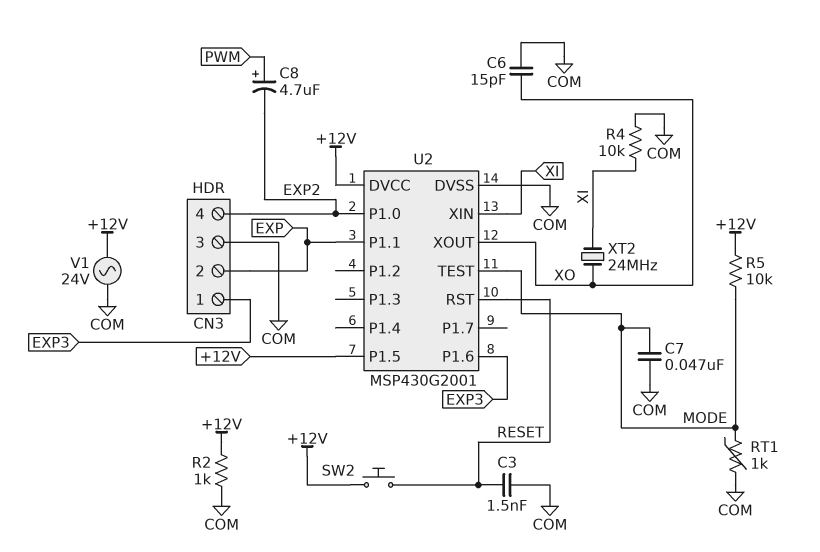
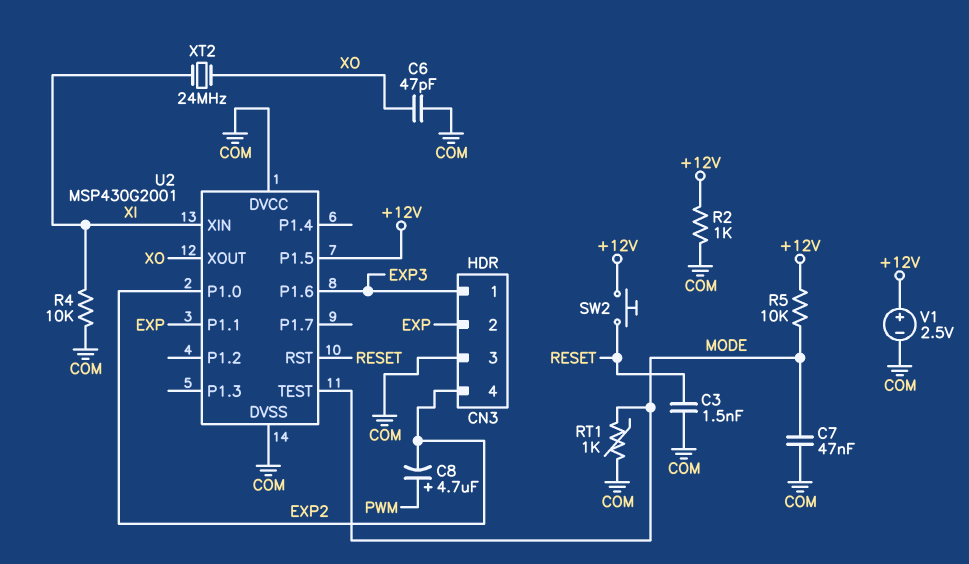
C6: 15pF (COM, XO) -> 47pF (COM, XO)
U2 pin DVCC: +12V -> COM
V1: AC 24V (+12V, COM) -> 2.5V (plus +12V, minus COM)

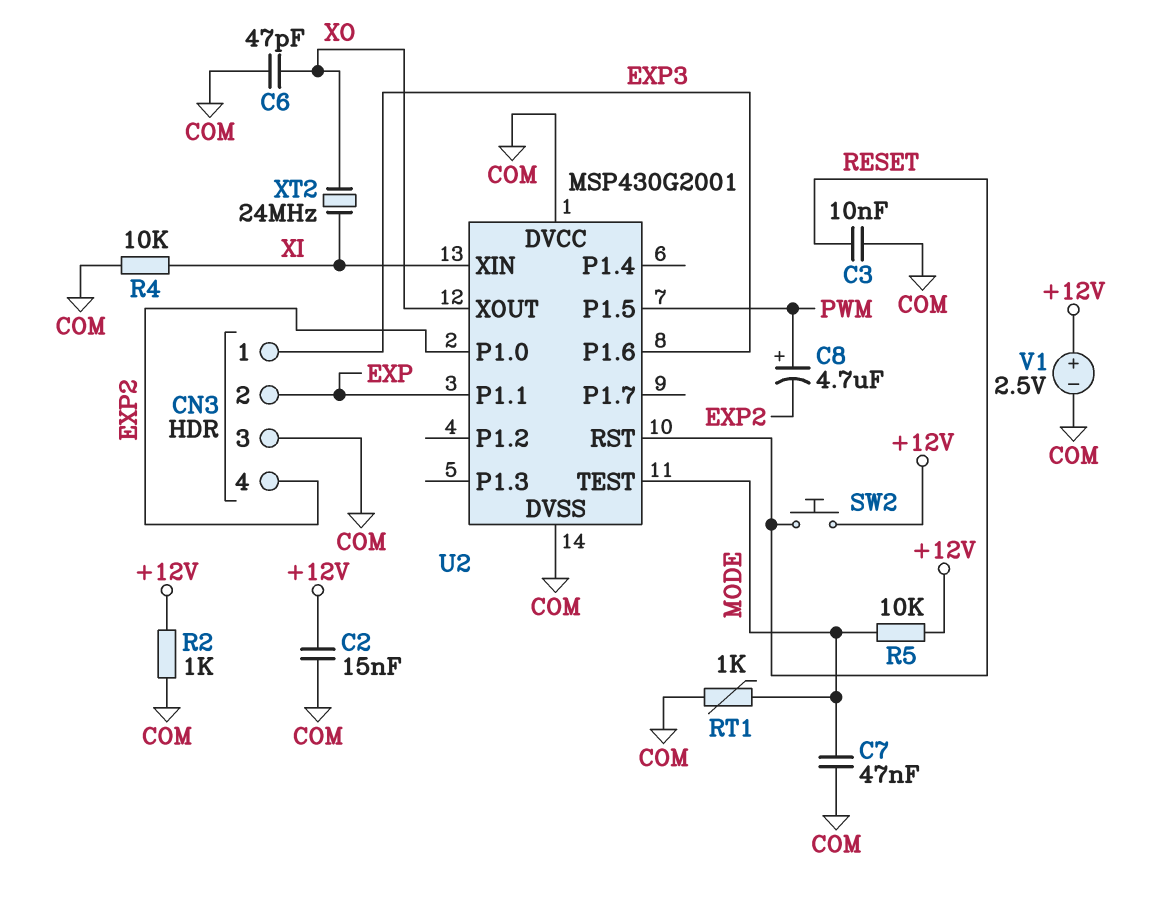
C2: none -> 15nF (+12V, COM)
C3: 1.5nF (COM, RESET) -> 10nF (COM, RESET)
U2 pin P1.5: +12V -> PWM

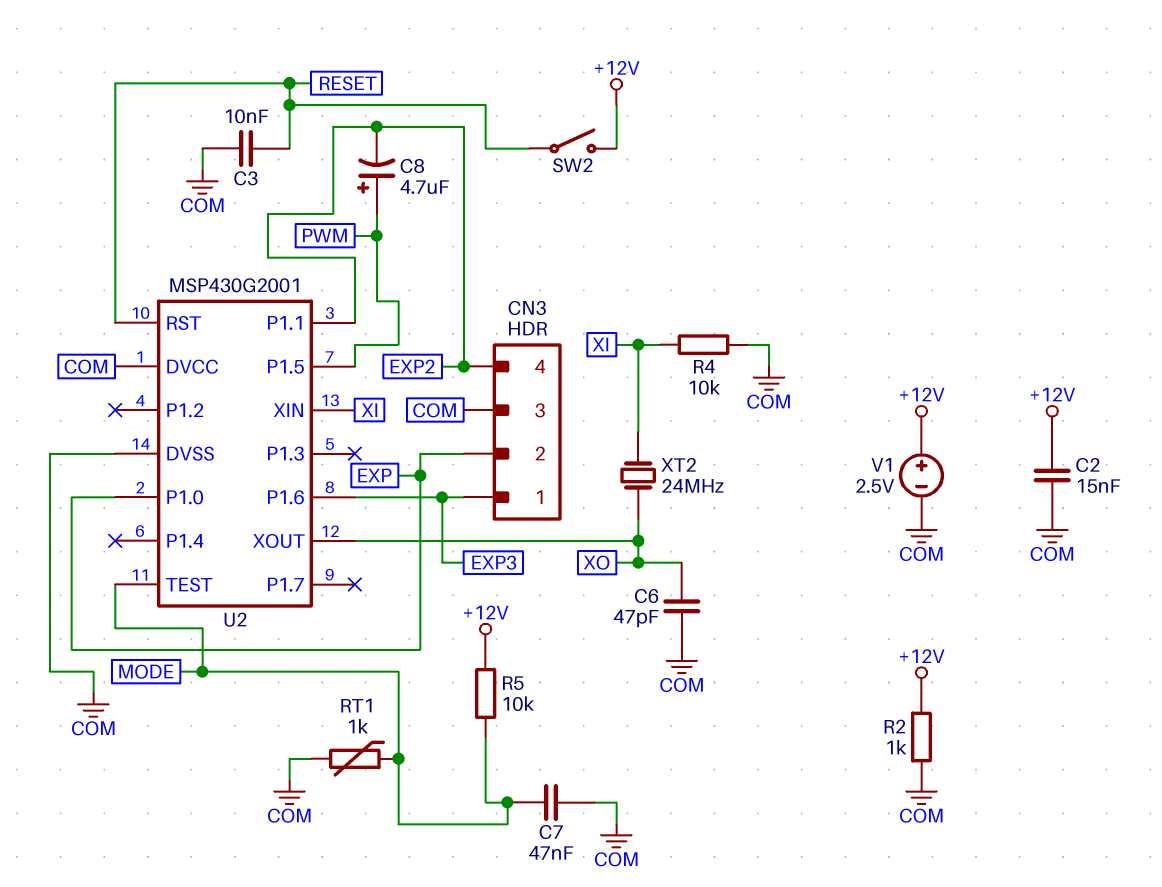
SW2: button (+12V, RESET) -> switch (+12V, RESET)
U2 pin P1.0: EXP2 -> EXP
U2 pin P1.1: EXP -> EXP2

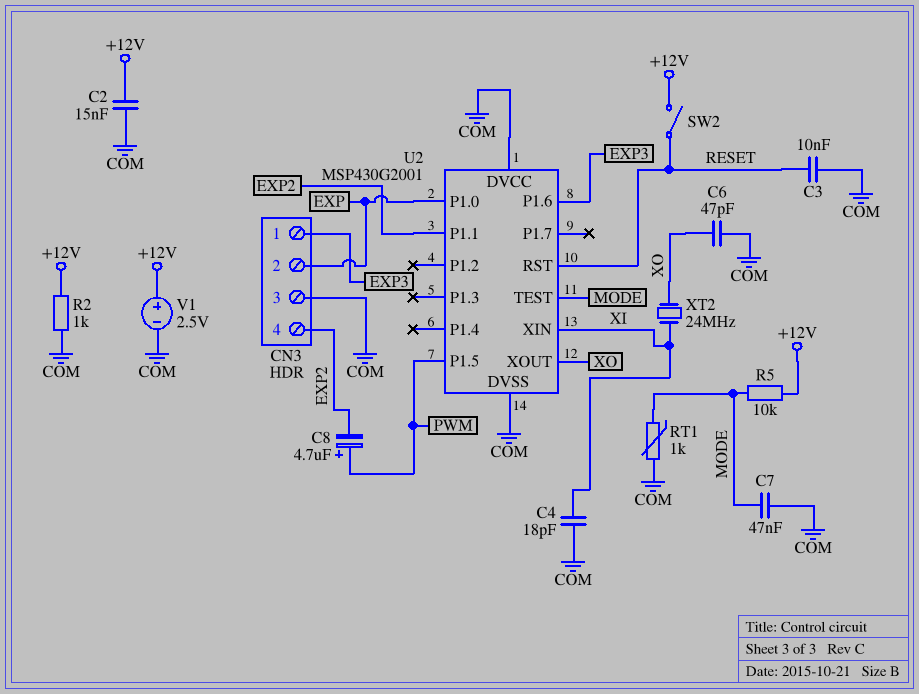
C4: none -> 18pF (COM, XI)
R4: 10k (COM, XI) -> none

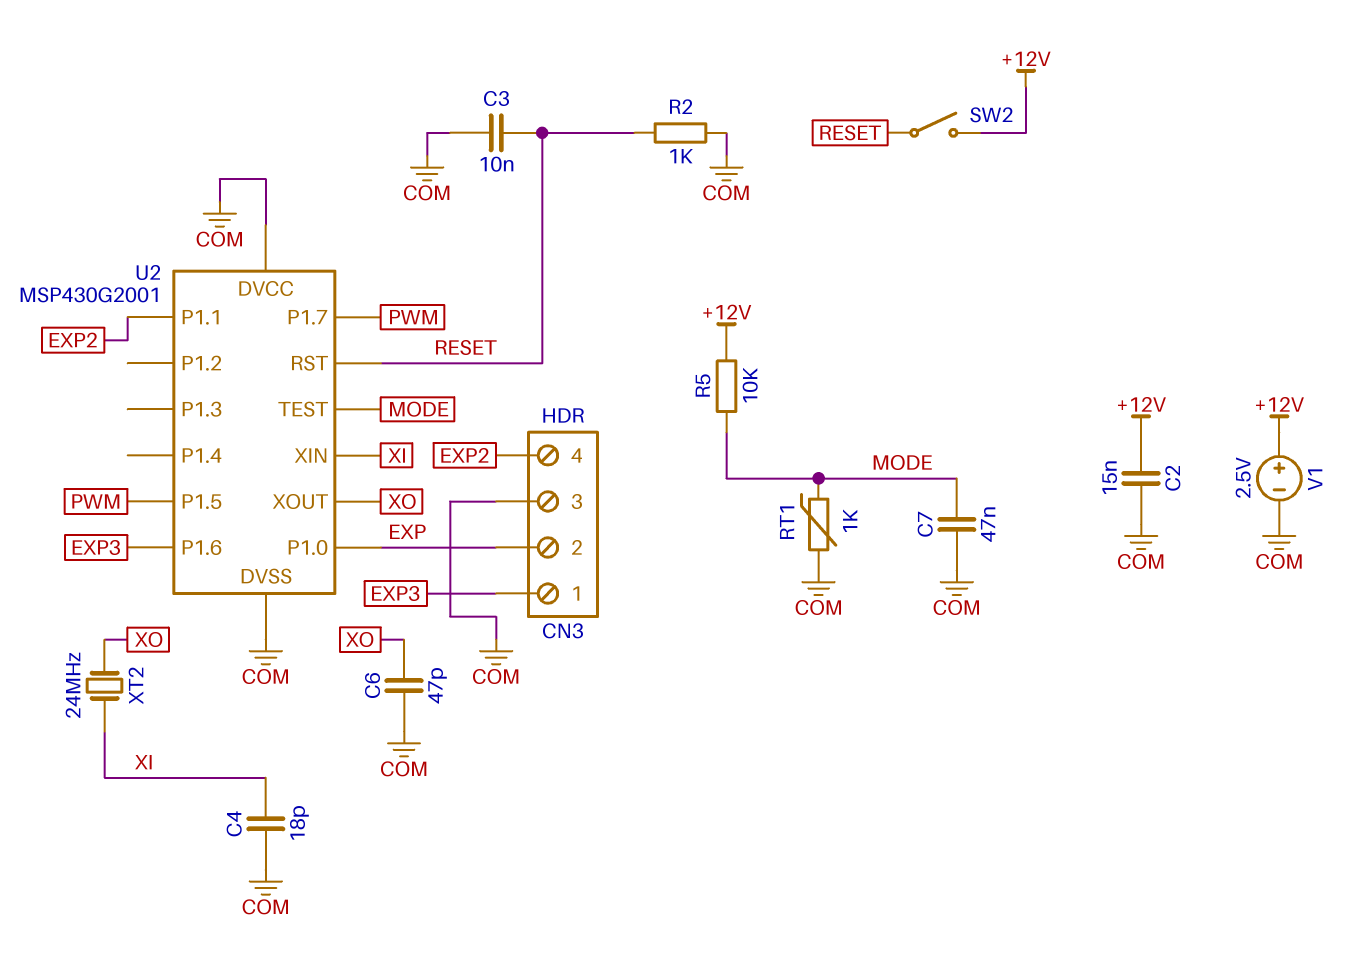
C8: 4.7uF (plus PWM, minus EXP2) -> none
R2: 1k (+12V, COM) -> 1k (COM, RESET)
U2 pin P1.7: none -> PWM

